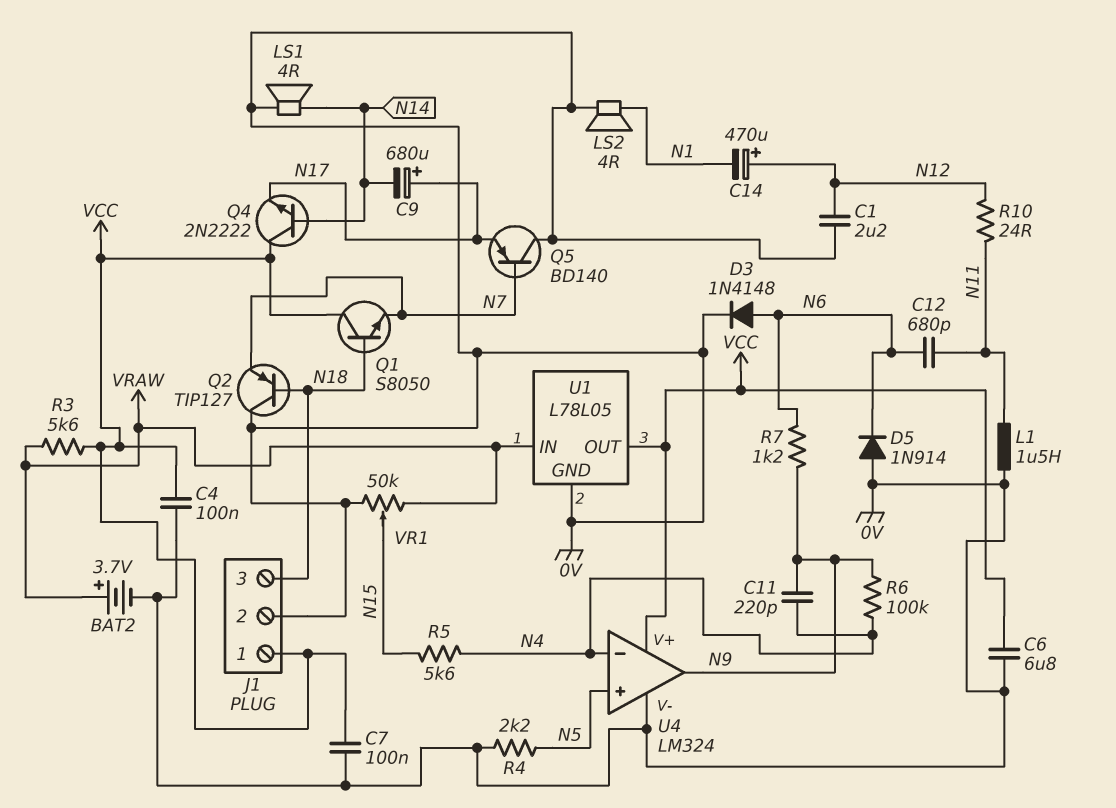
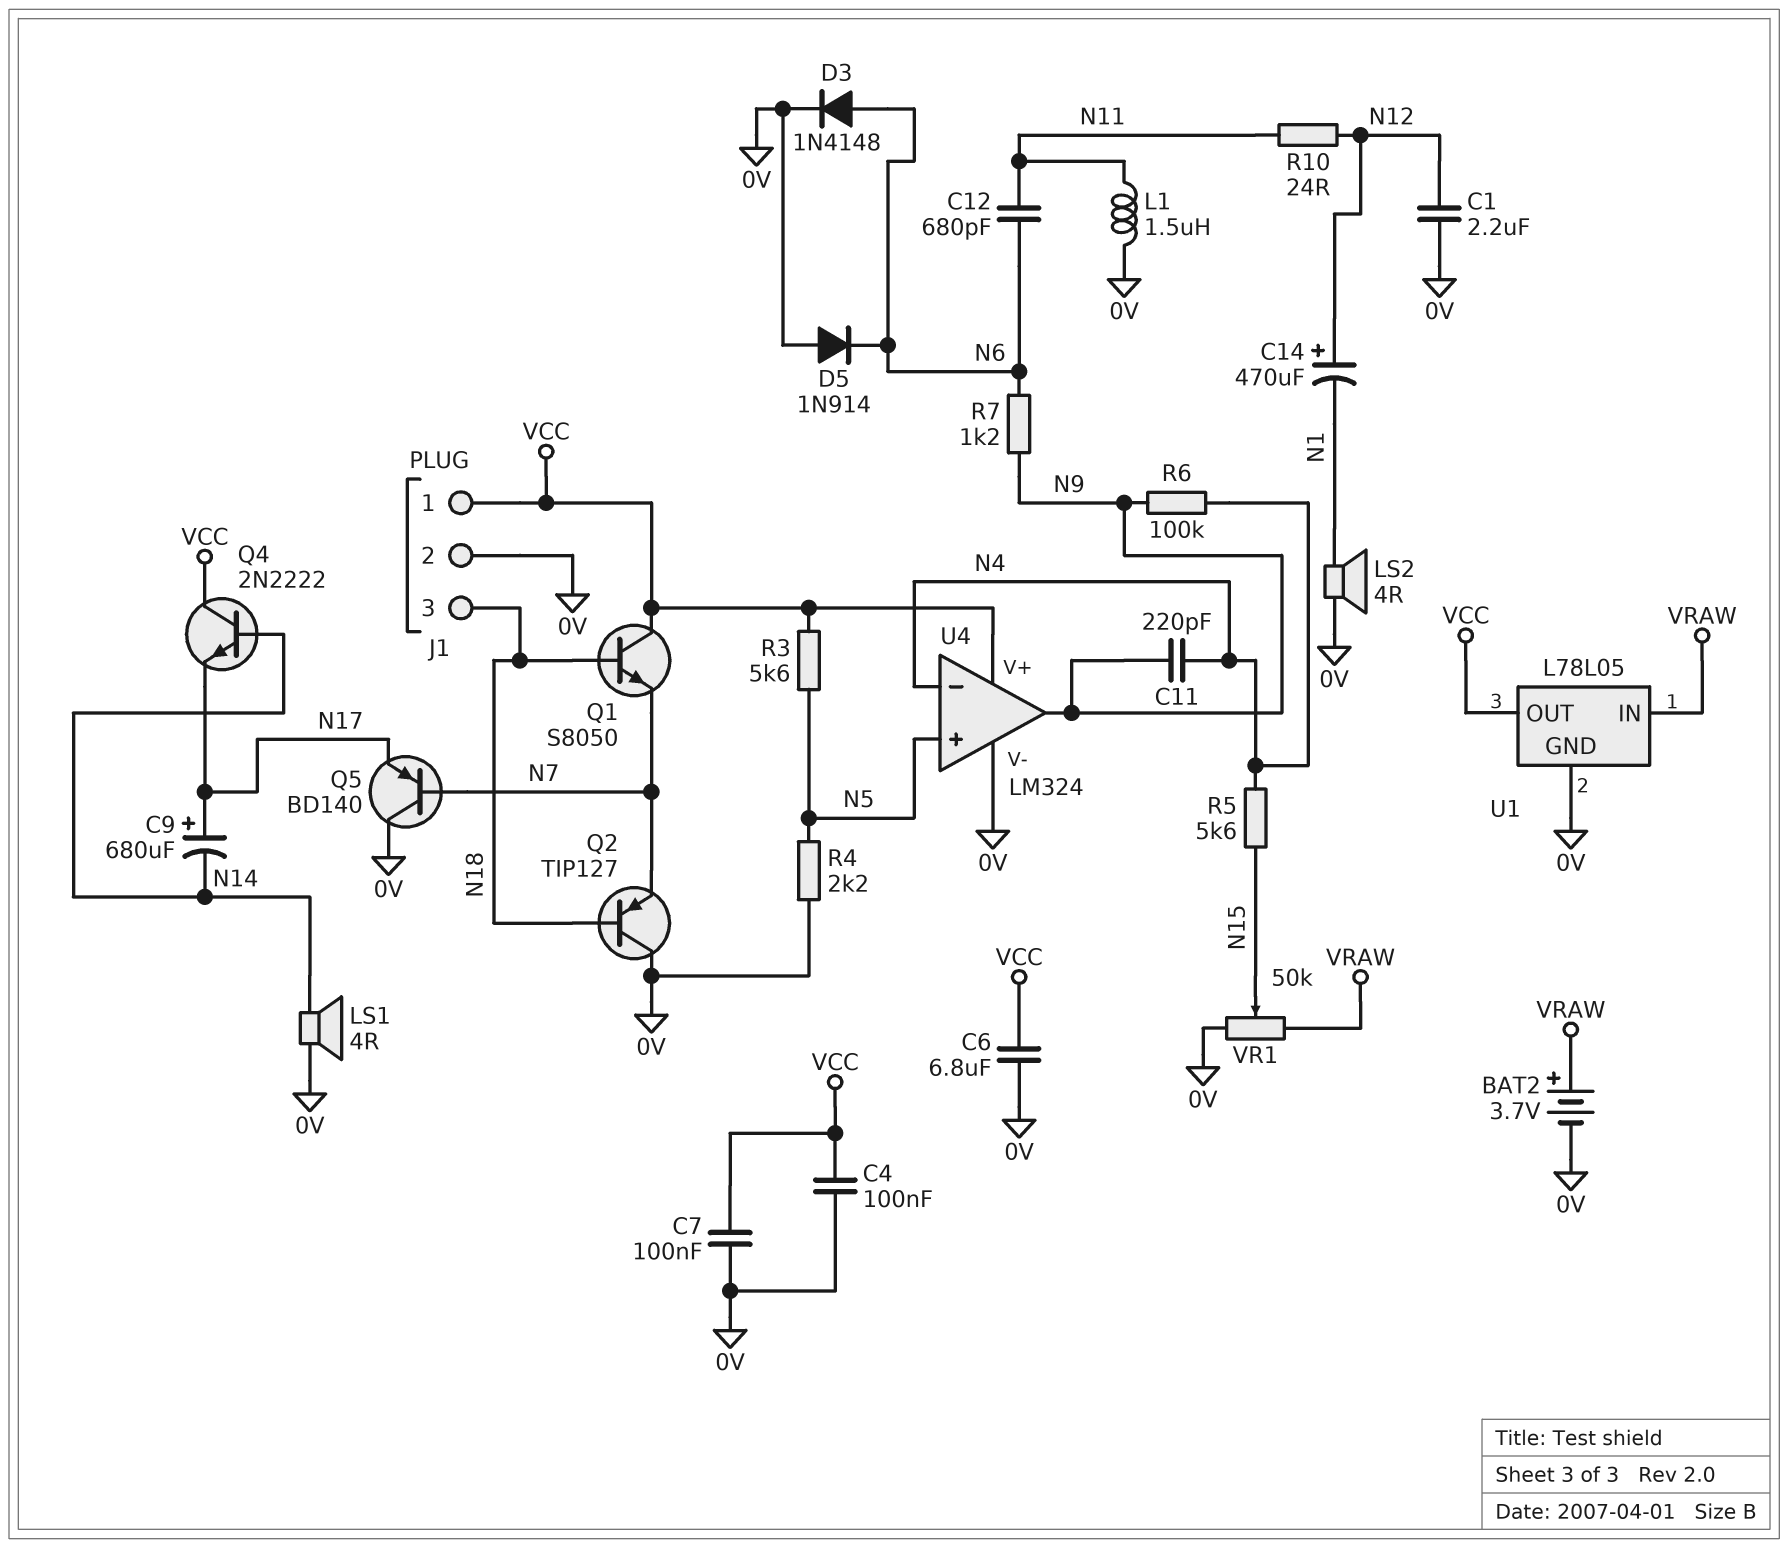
R3: 5.6k (VCC, VRAW) -> 5.6k (N5, VCC)

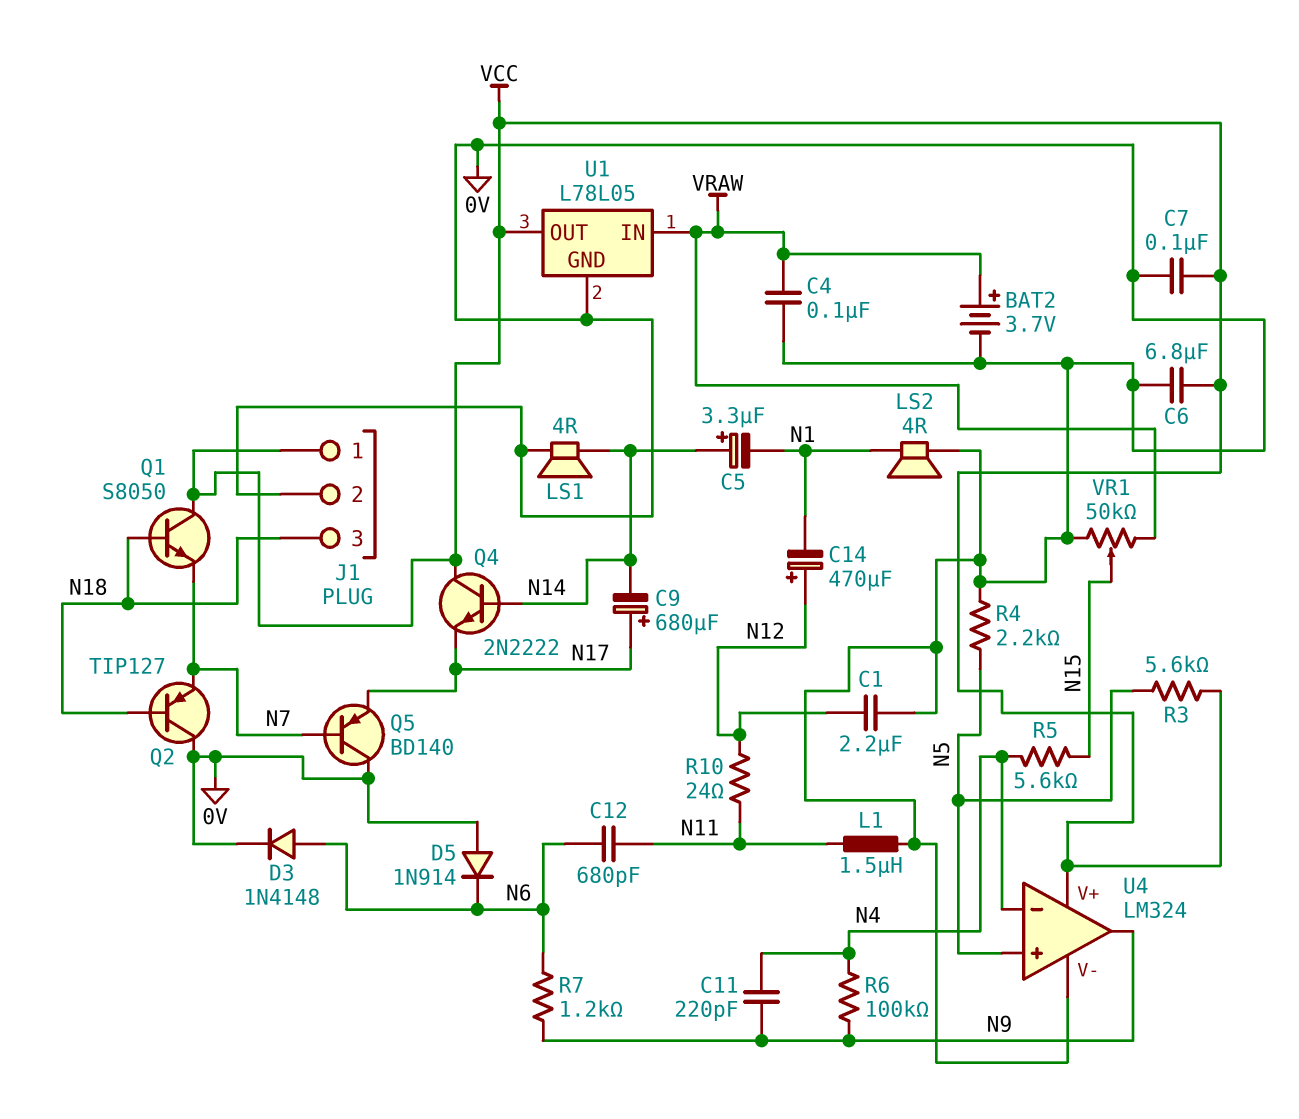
C4: 100nF (0V, VCC) -> 100nF (0V, VRAW)
C5: none -> 3.3uF (plus N14, minus N1)

